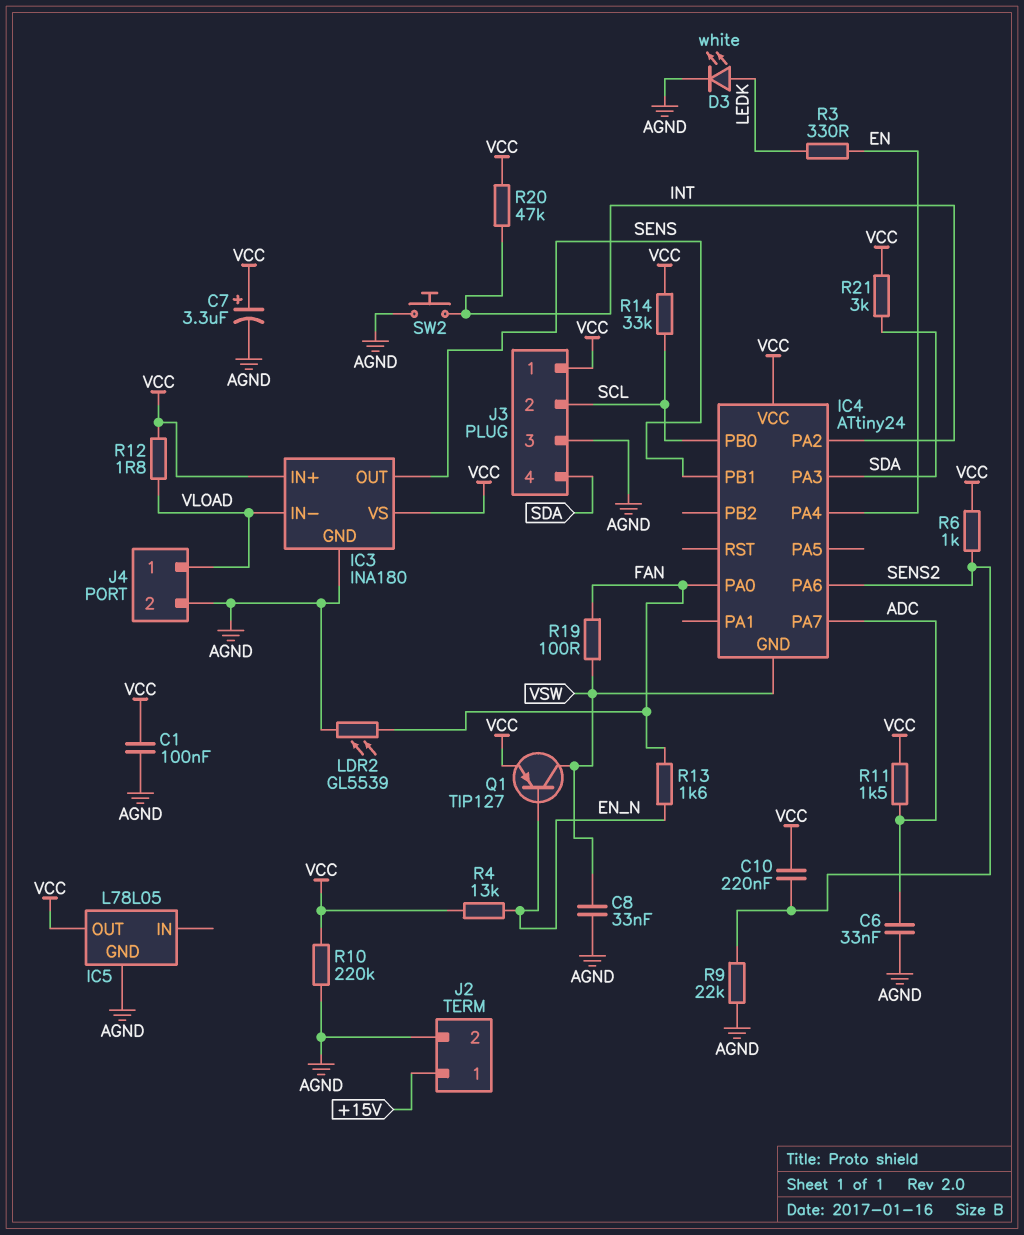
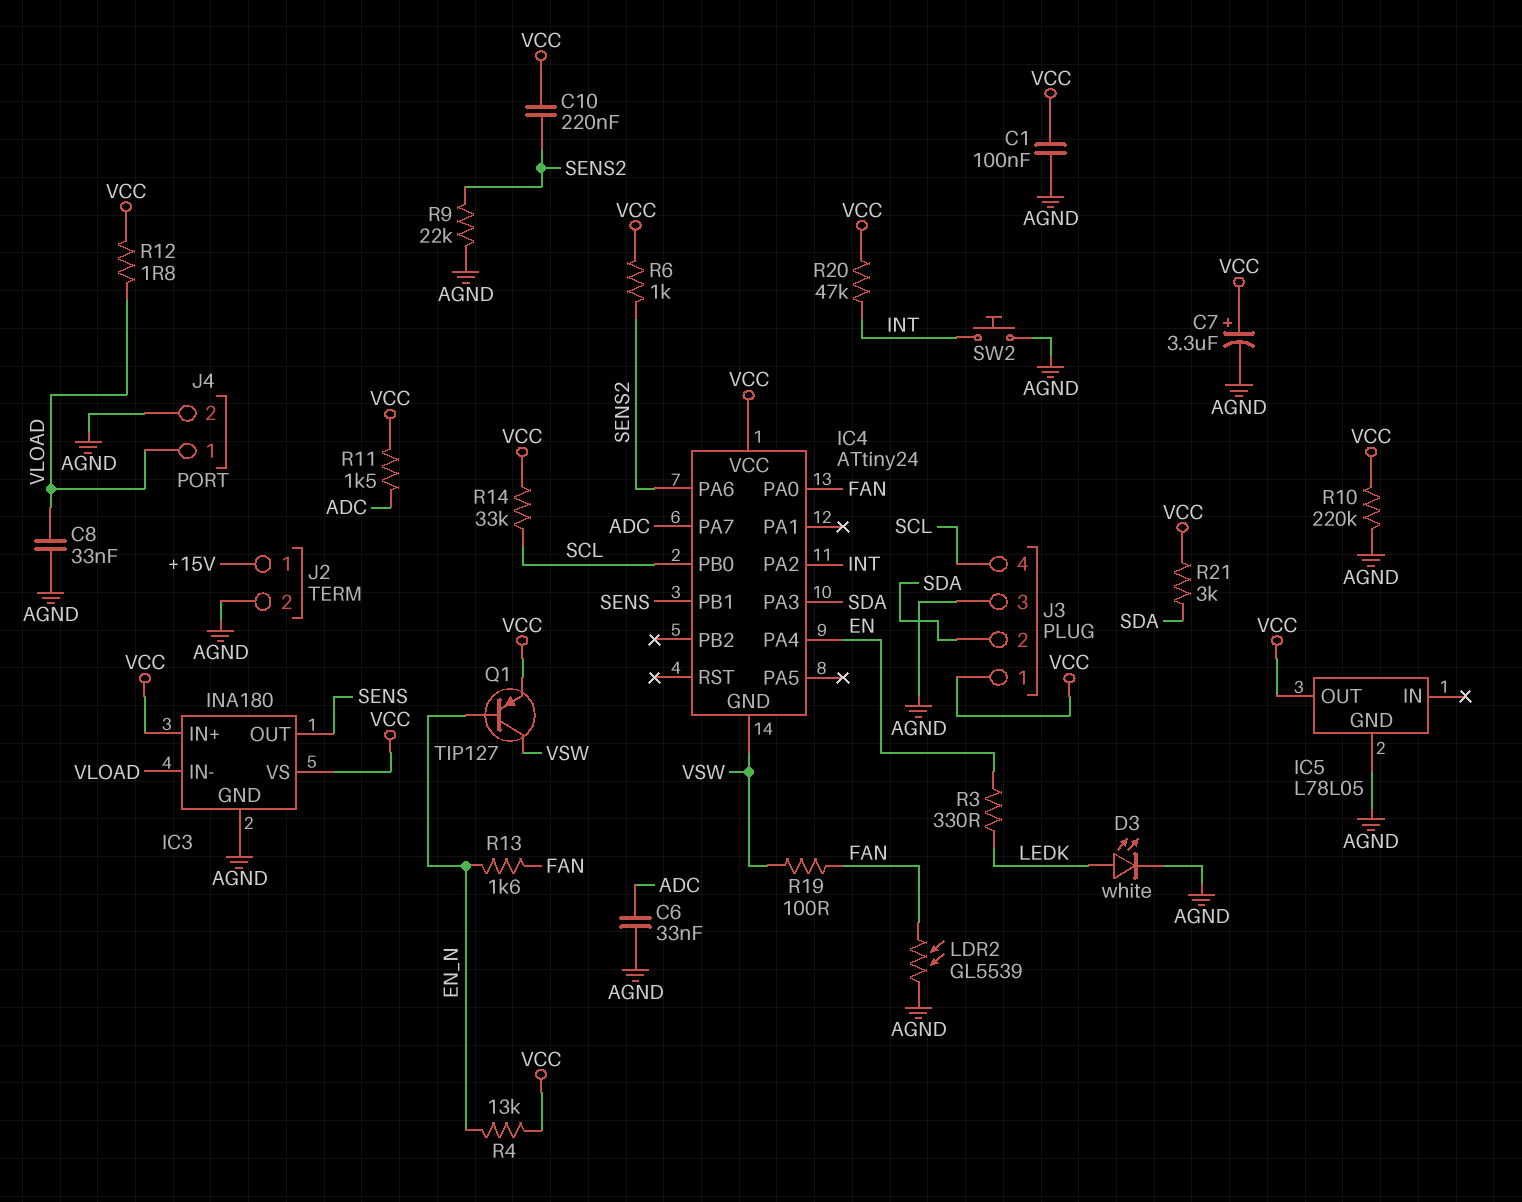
C8: 33nF (AGND, VSW) -> 33nF (AGND, VLOAD)
J3 pin 2: SCL -> SDA
J3 pin 4: SDA -> SCL

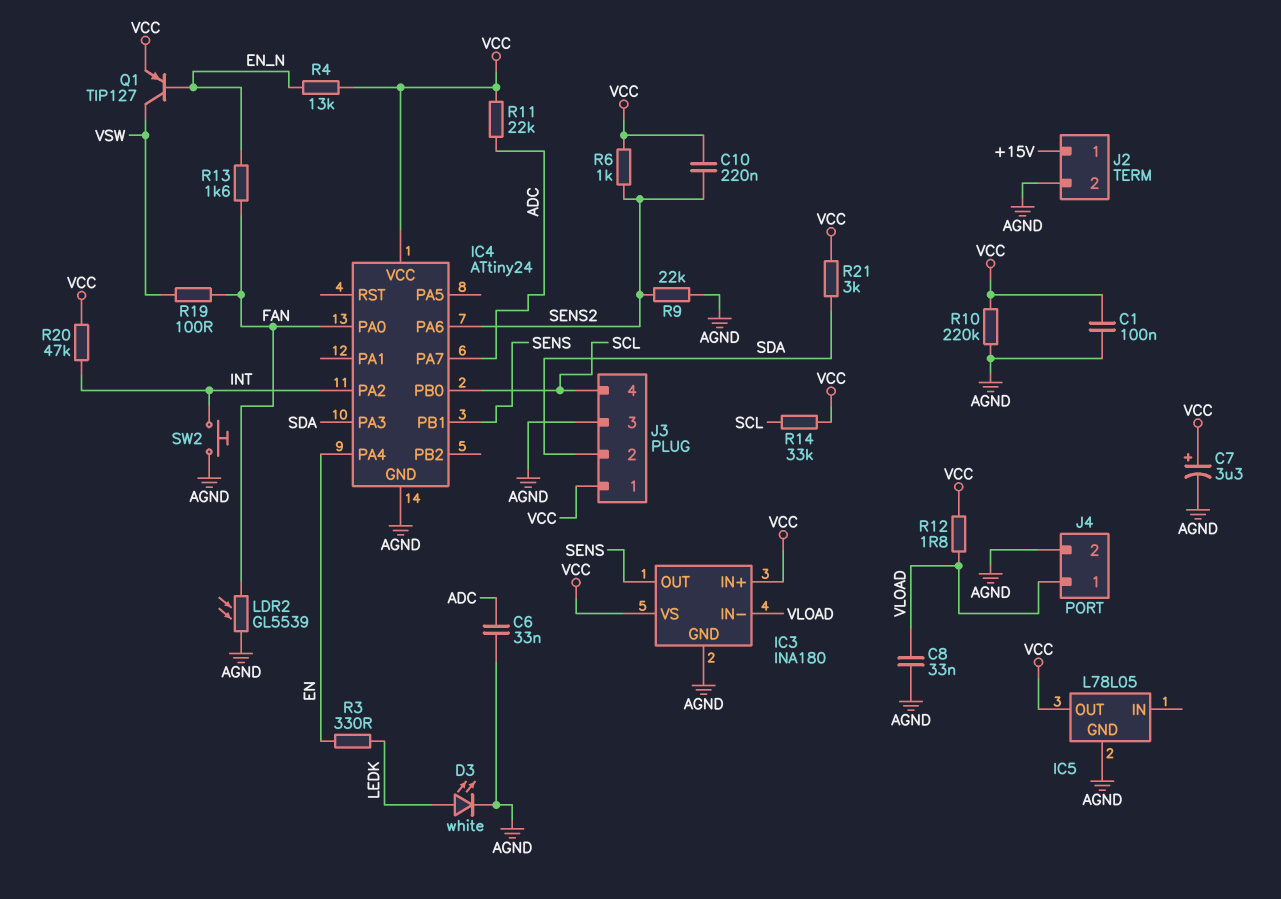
IC4 pin GND: VSW -> AGND
R11: 1.5k (ADC, VCC) -> 22k (ADC, VCC)

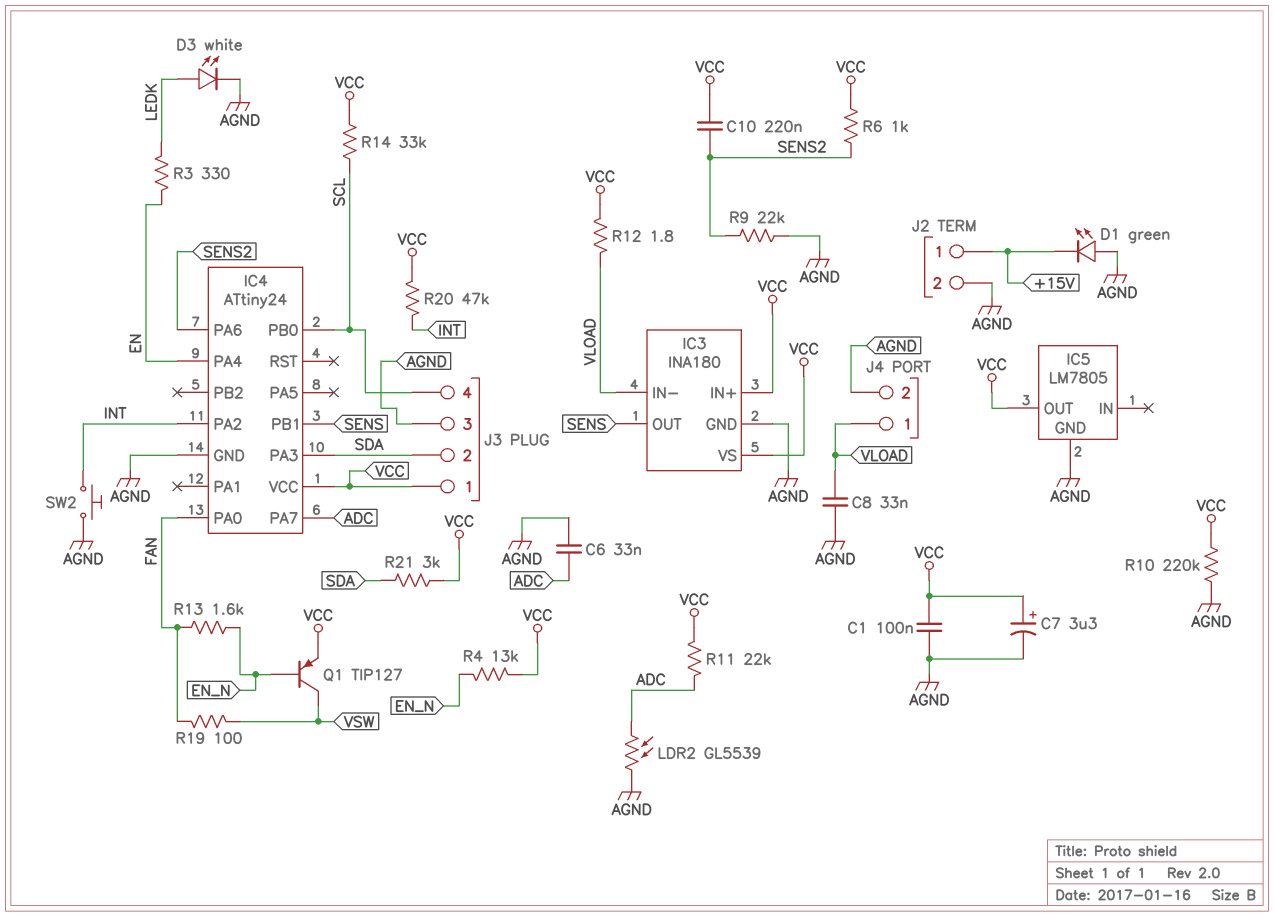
D1: none -> LED green (A AGND, K +15V)
IC5: L78L05 -> LM7805
LDR2: GL5539 (AGND, FAN) -> GL5539 (ADC, AGND)

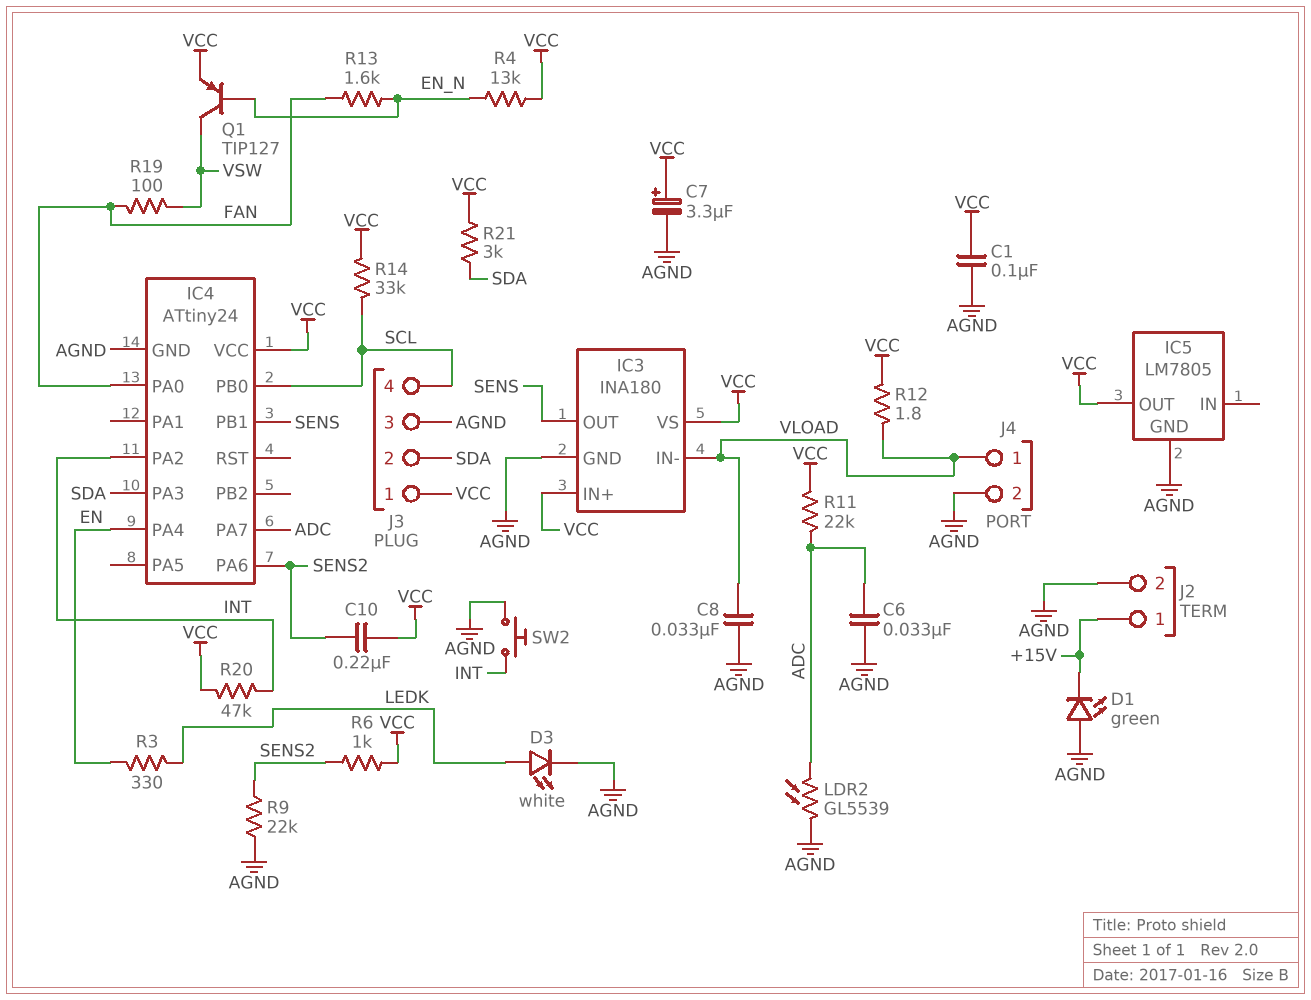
R10: 220k (AGND, VCC) -> none

